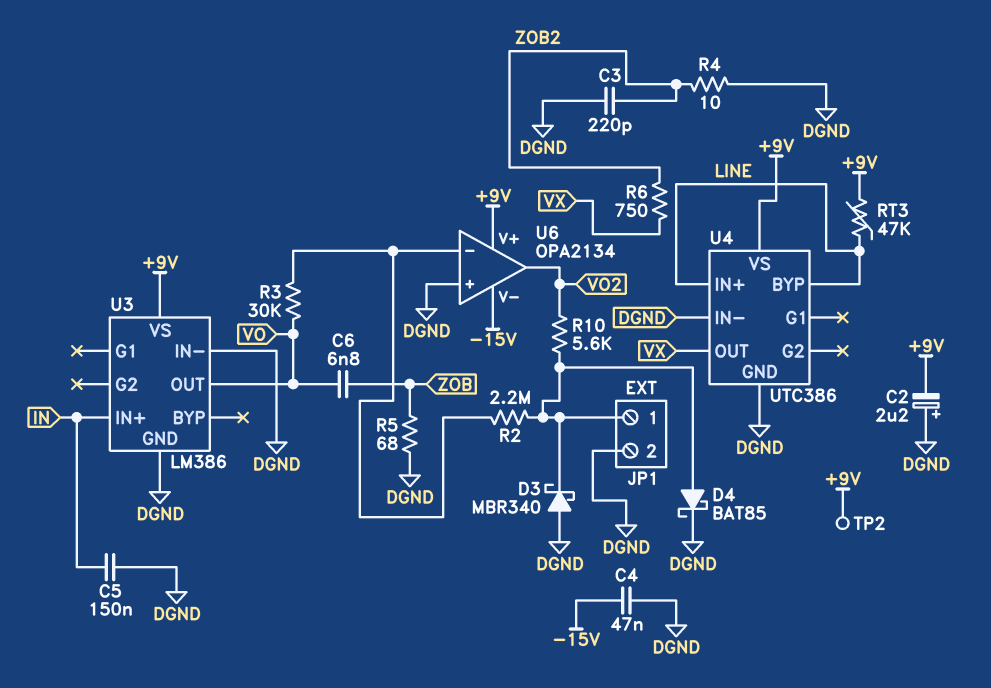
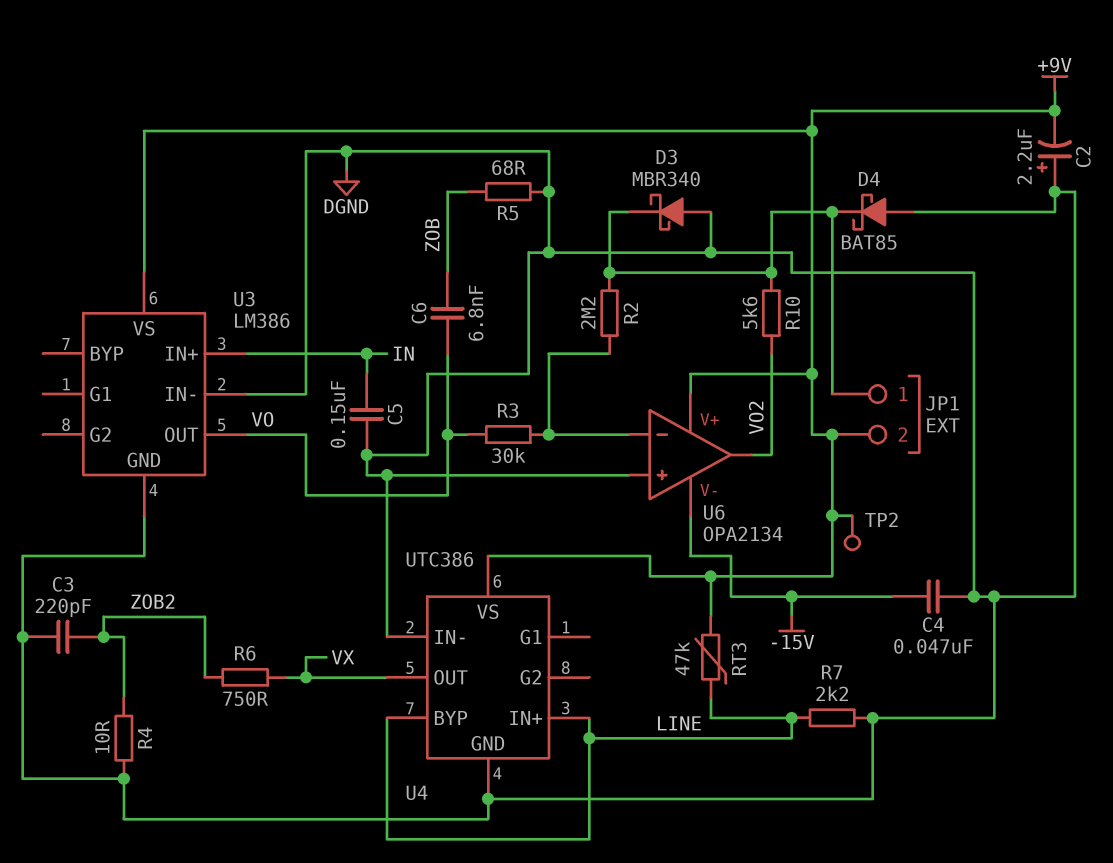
D4: schottky BAT85 (A JP1/1, K DGND) -> schottky BAT85 (A DGND, K JP1/1)
JP1 pin 2: DGND -> +9V
R7: none -> 2.2k (DGND, LINE)

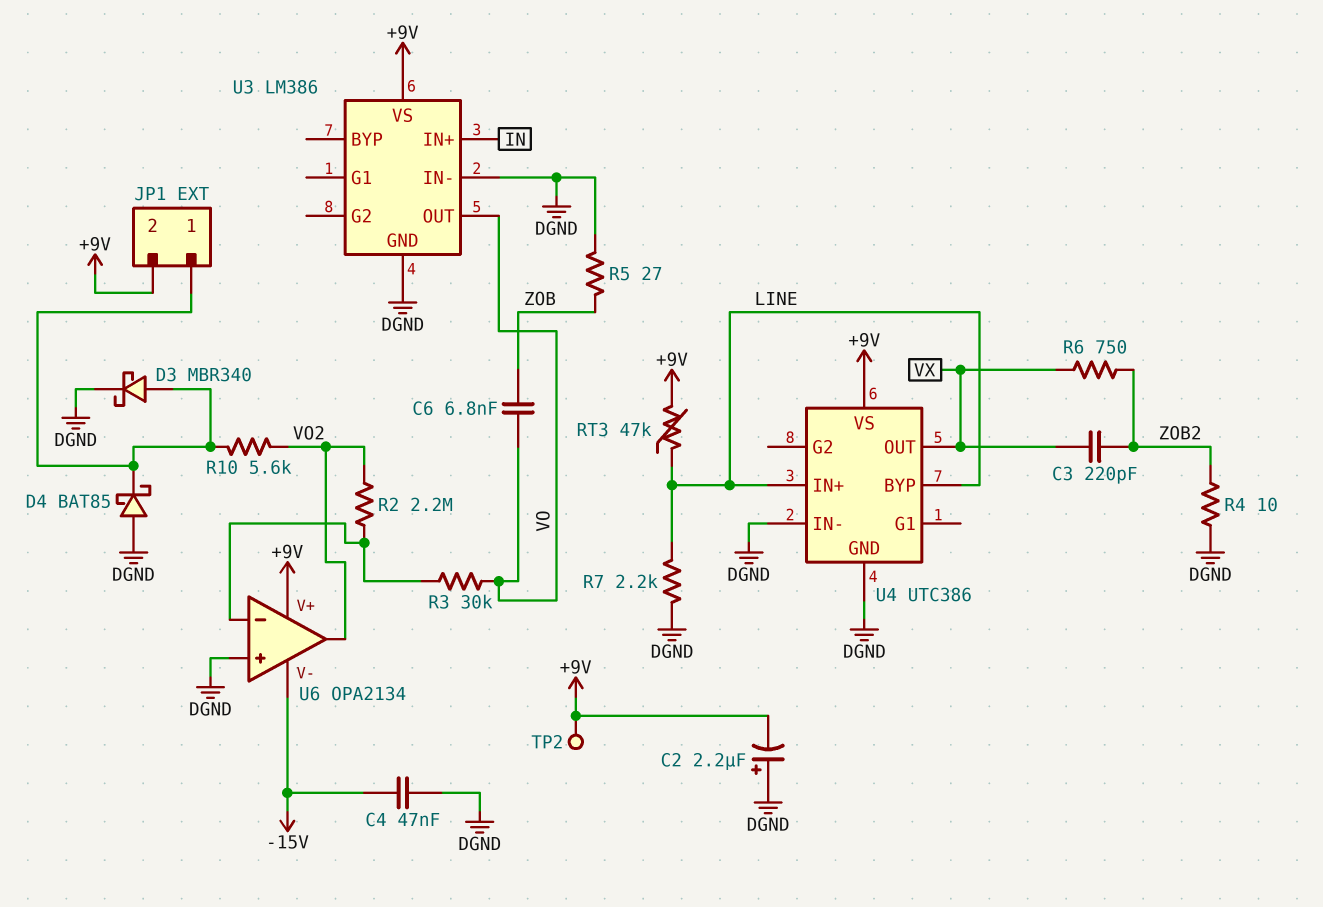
C3: 220pF (DGND, ZOB2) -> 220pF (VX, ZOB2)
C5: 150nF (DGND, IN) -> none
D3: schottky MBR340 (A DGND, K JP1/1) -> schottky MBR340 (A JP1/1, K DGND)
R2: 2.2M (JP1/1, U6/in-) -> 2.2M (U6/in-, VO2)
R5: 68 (DGND, ZOB) -> 27 (DGND, ZOB)

